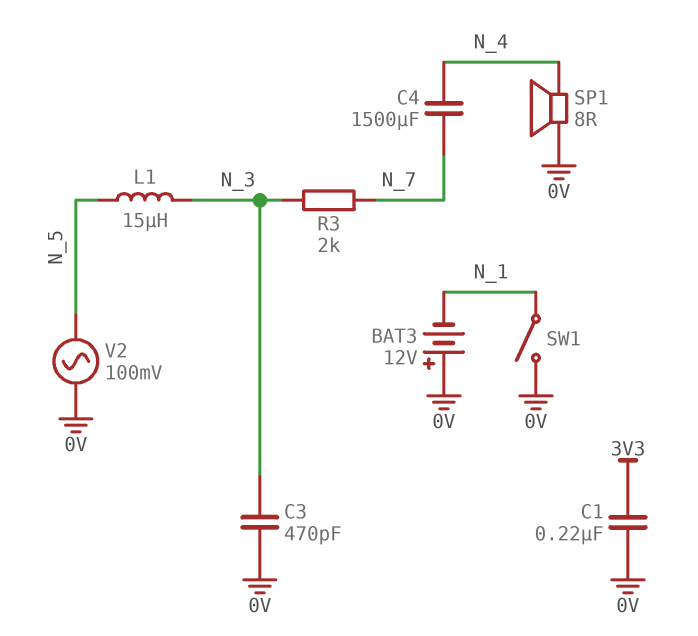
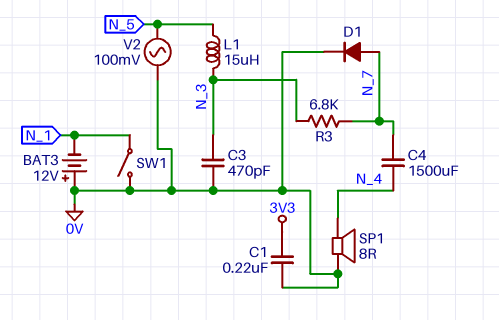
D1: none -> diode (A N_7, K 0V)
R3: 2k (N_3, N_7) -> 6.8k (N_3, N_7)

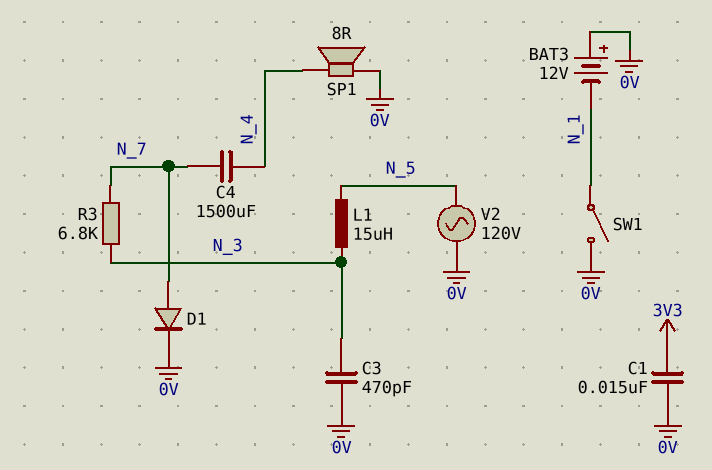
C1: 220nF (0V, 3V3) -> 15nF (0V, 3V3)
V2: AC 100mV (0V, N_5) -> AC 120V (0V, N_5)

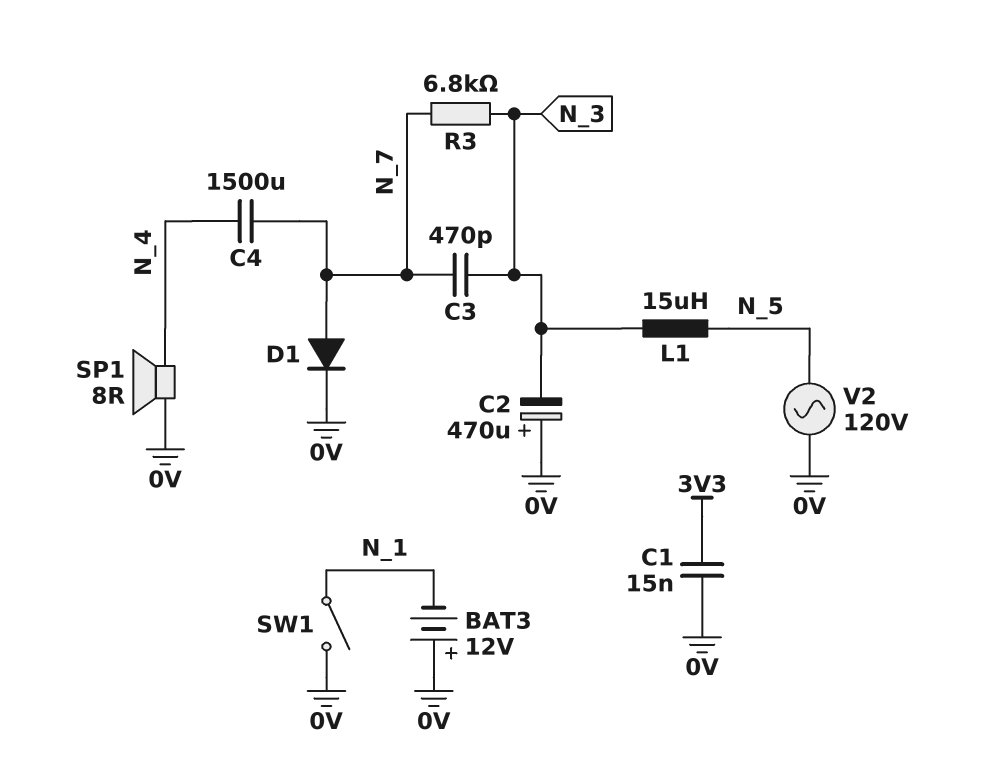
C2: none -> 470uF (plus 0V, minus N_3)
C3: 470pF (0V, N_3) -> 470pF (N_3, N_7)

